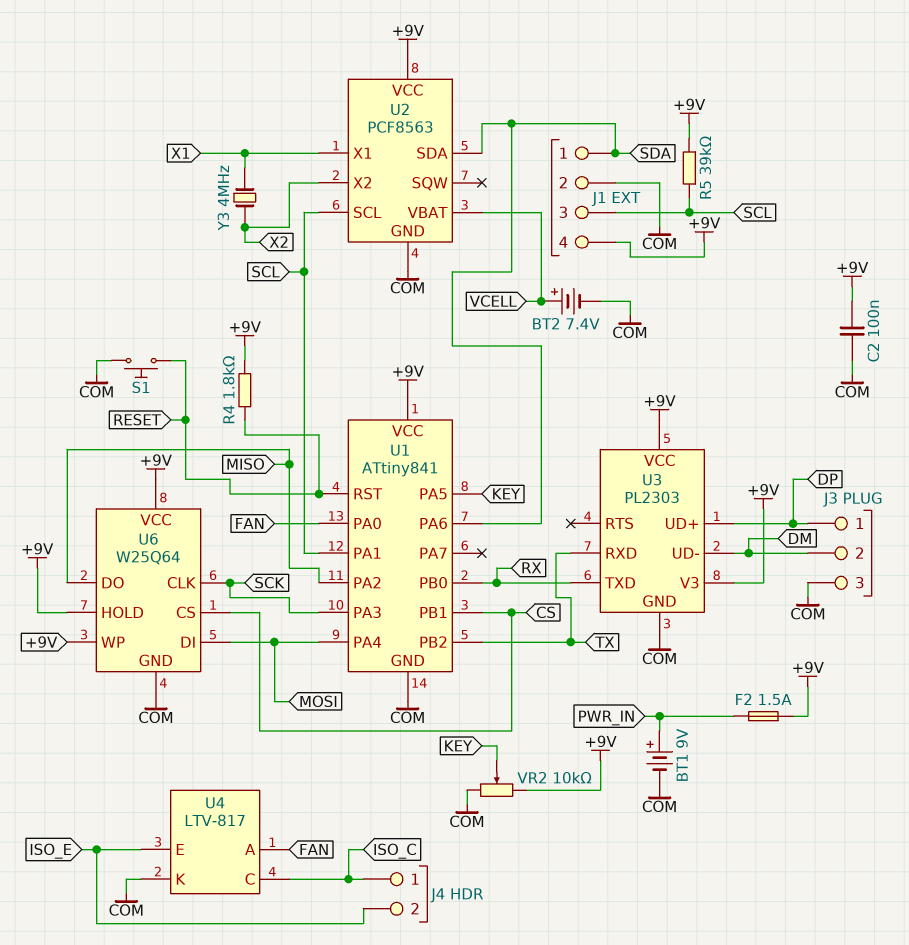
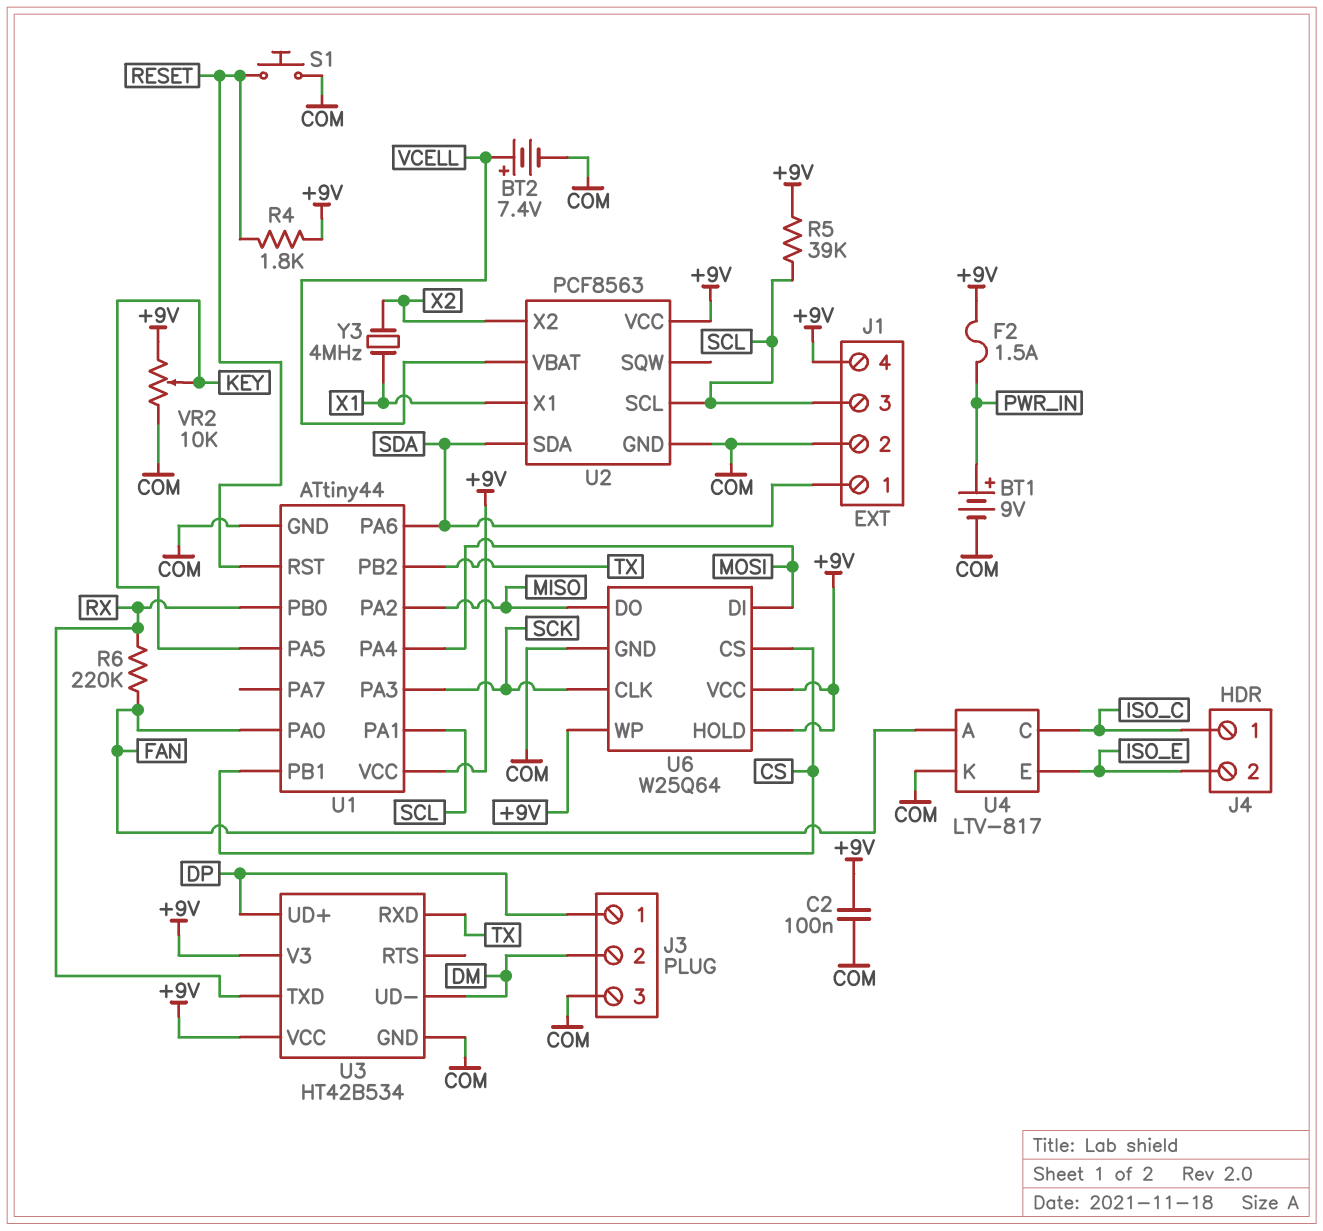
R6: none -> 220k (FAN, RX)
U1: ATtiny841 -> ATtiny44
U3: PL2303 -> HT42B534

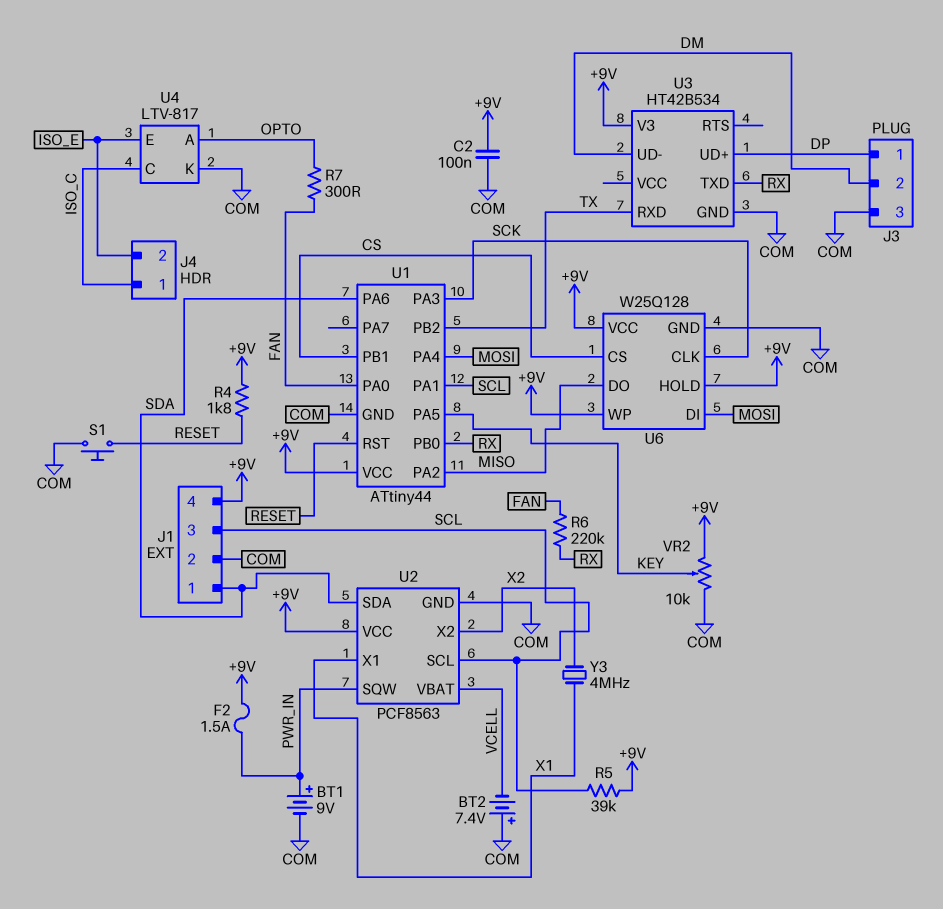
BT2: 7.4V (plus VCELL, minus COM) -> 7.4V (plus COM, minus VCELL)
R7: none -> 300 (FAN, OPTO)
U2 pin SQW: none -> PWR_IN
U3 pin VCC: +9V -> none
U4 pin A: FAN -> OPTO
U6: W25Q64 -> W25Q128

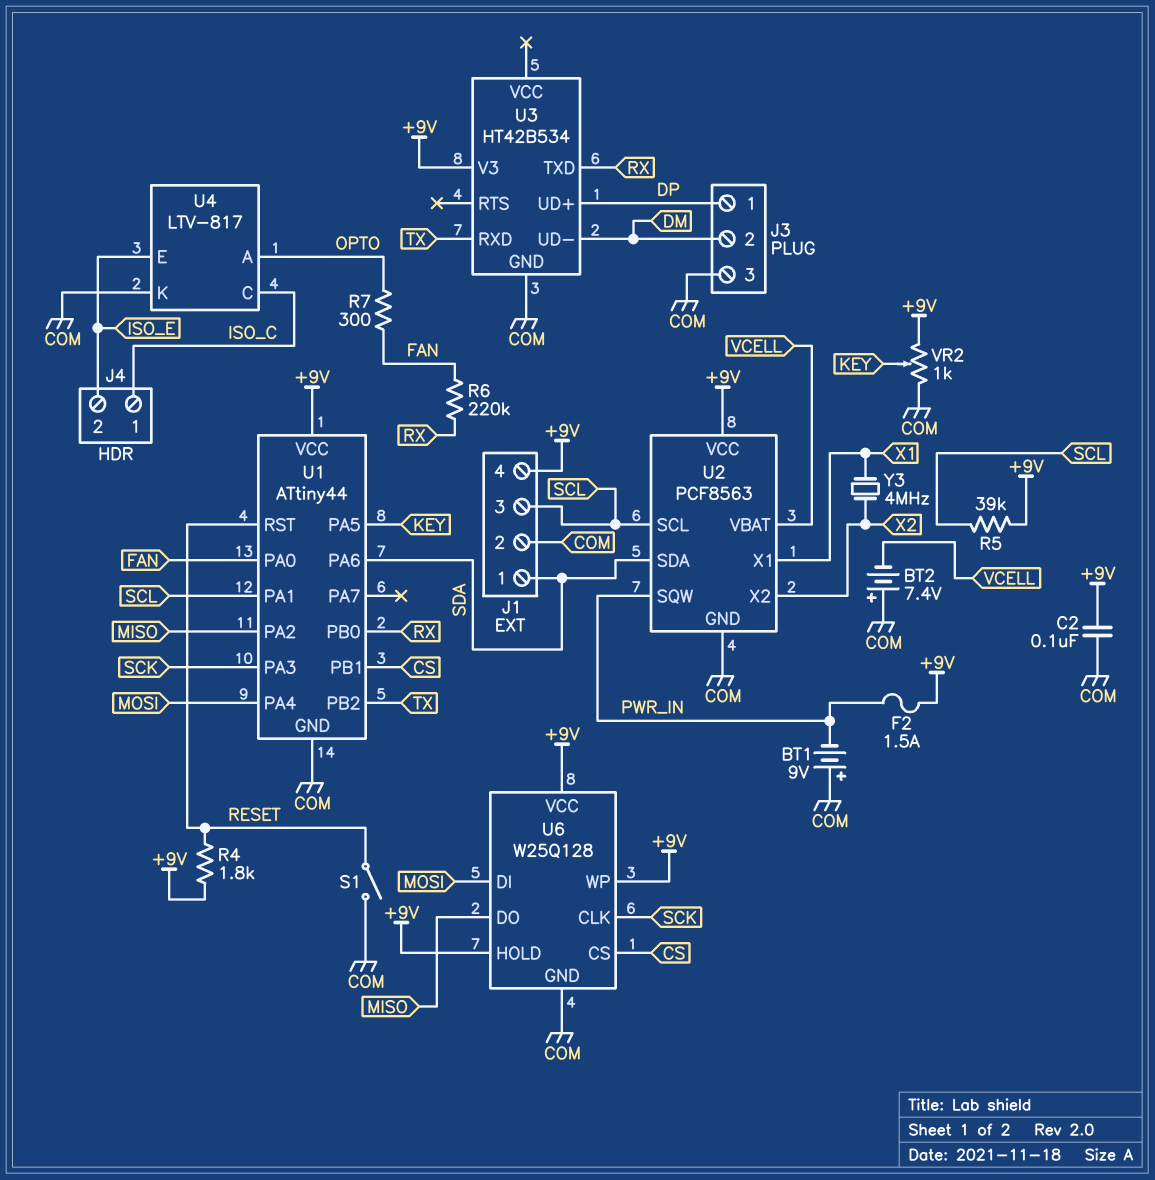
BT1: 9V (plus PWR_IN, minus COM) -> 9V (plus COM, minus PWR_IN)
S1: button (COM, RESET) -> switch (COM, RESET)
VR2: 10k (+9V, COM, wiper KEY) -> 1k (+9V, COM, wiper KEY)

